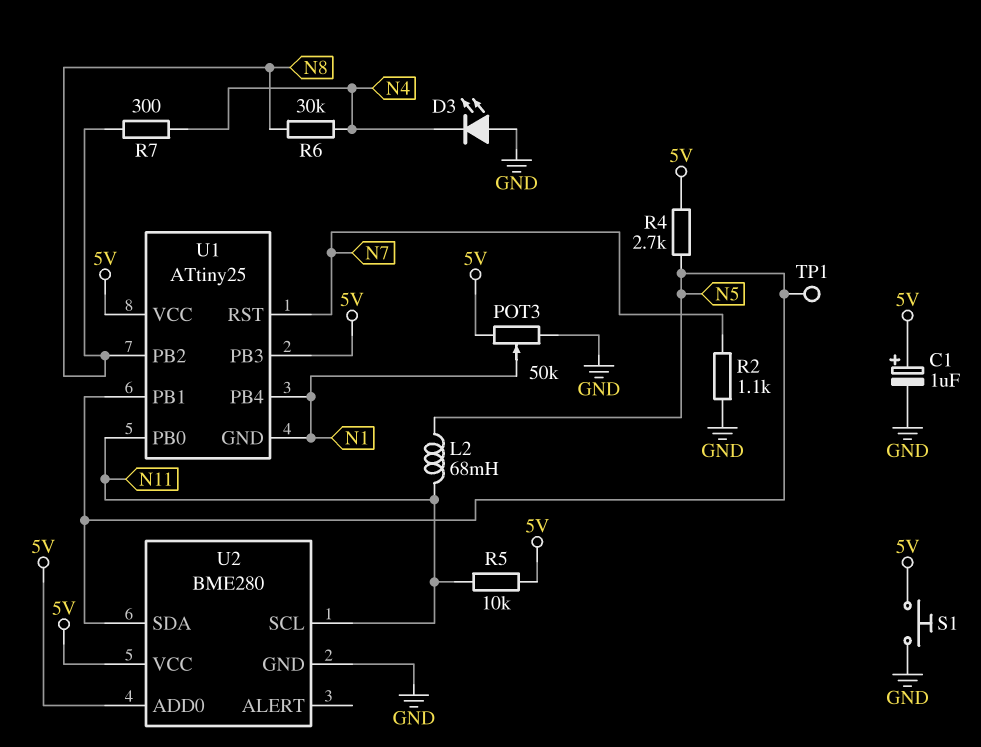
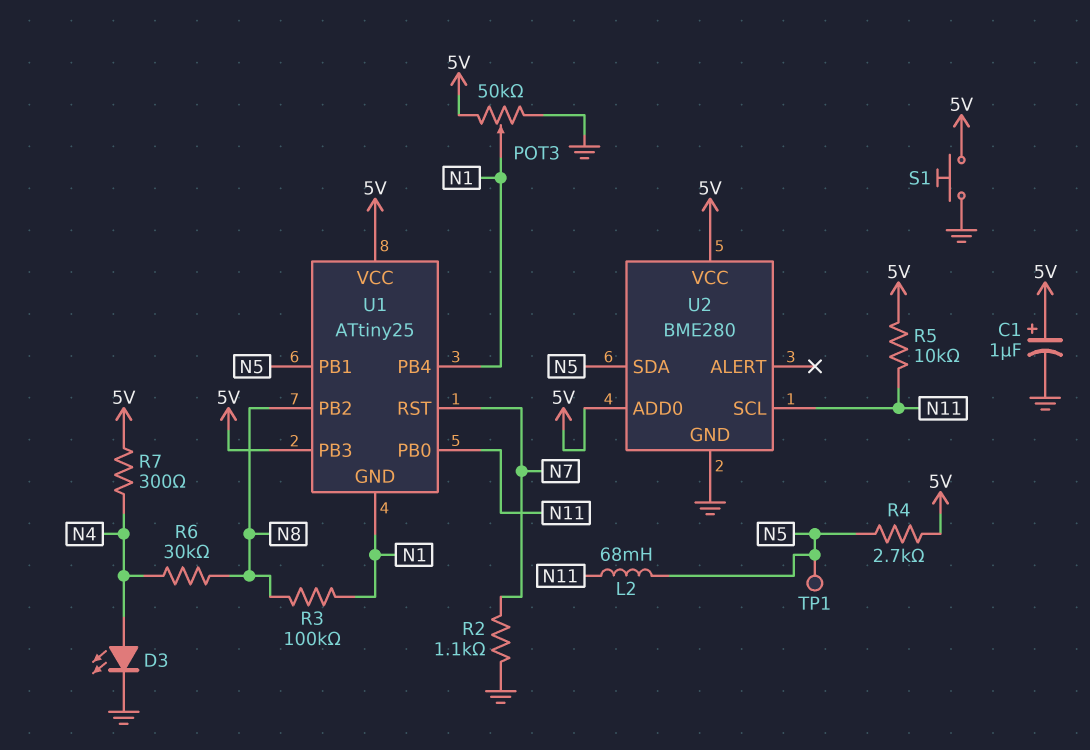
D3: LED (A GND, K N4) -> LED (A N4, K GND)
R3: none -> 100k (N1, N8)
R7: 300 (N4, N8) -> 300 (5V, N4)

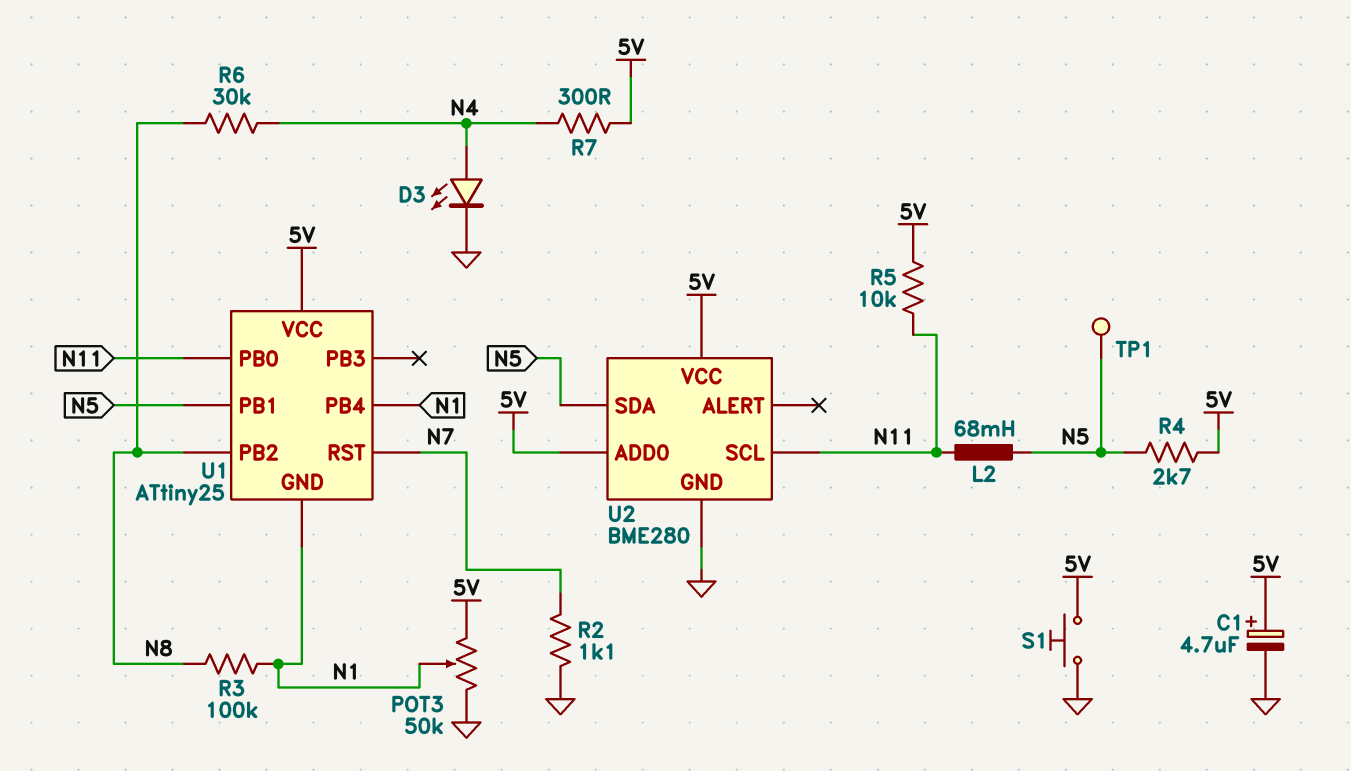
C1: 1uF (plus 5V, minus GND) -> 4.7uF (plus 5V, minus GND)
U1 pin PB3: 5V -> none

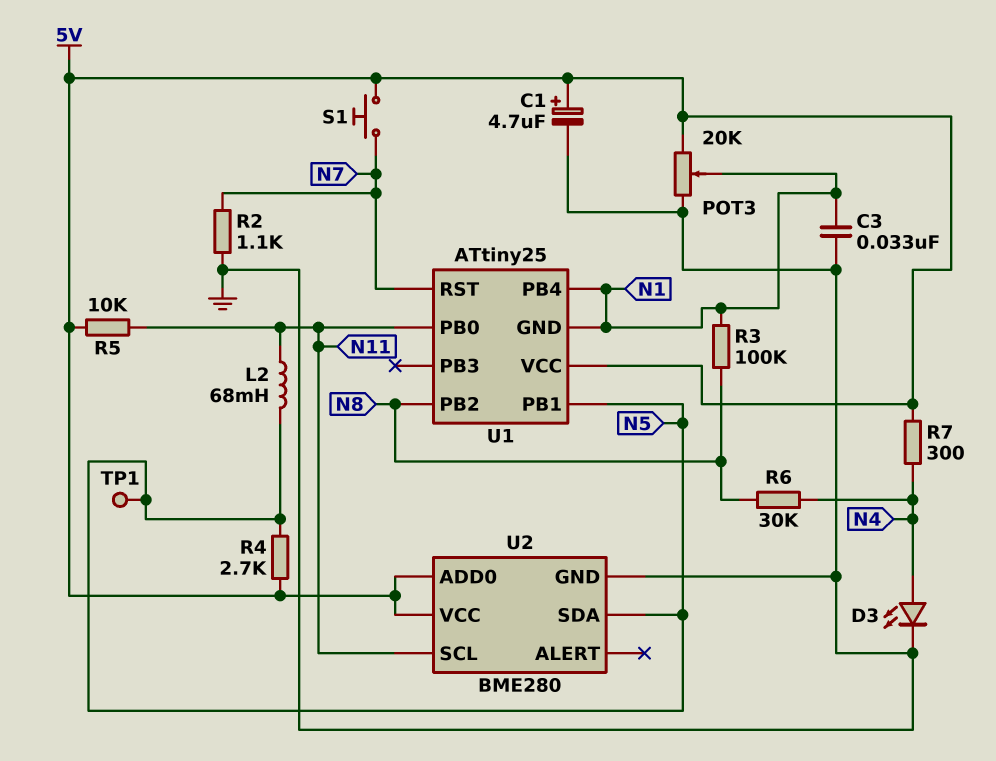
C3: none -> 33nF (GND, N1)
POT3: 50k (5V, GND, wiper N1) -> 20k (5V, GND, wiper N1)
S1: button (5V, GND) -> button (5V, N7)

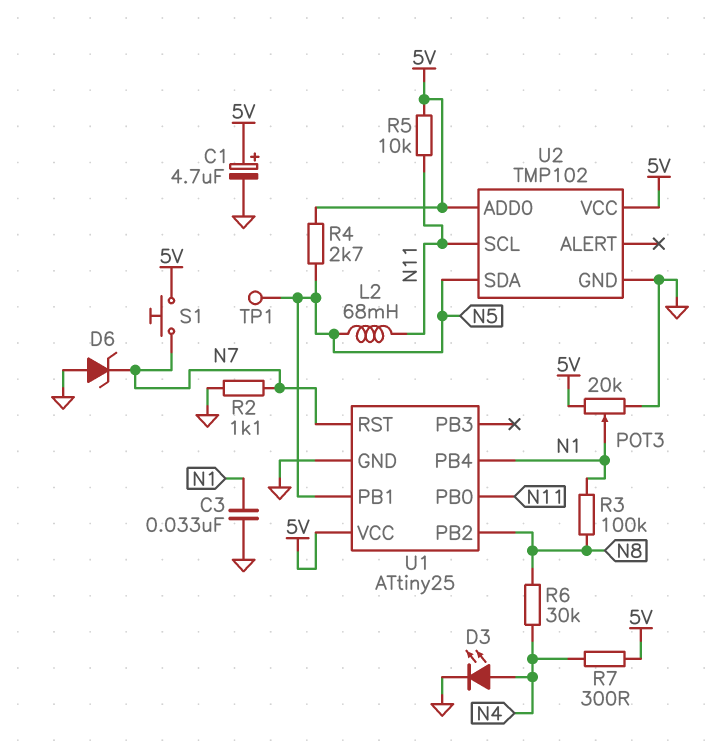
D6: none -> zener (A GND, K N7)
U1 pin GND: N1 -> GND
U2: BME280 -> TMP102

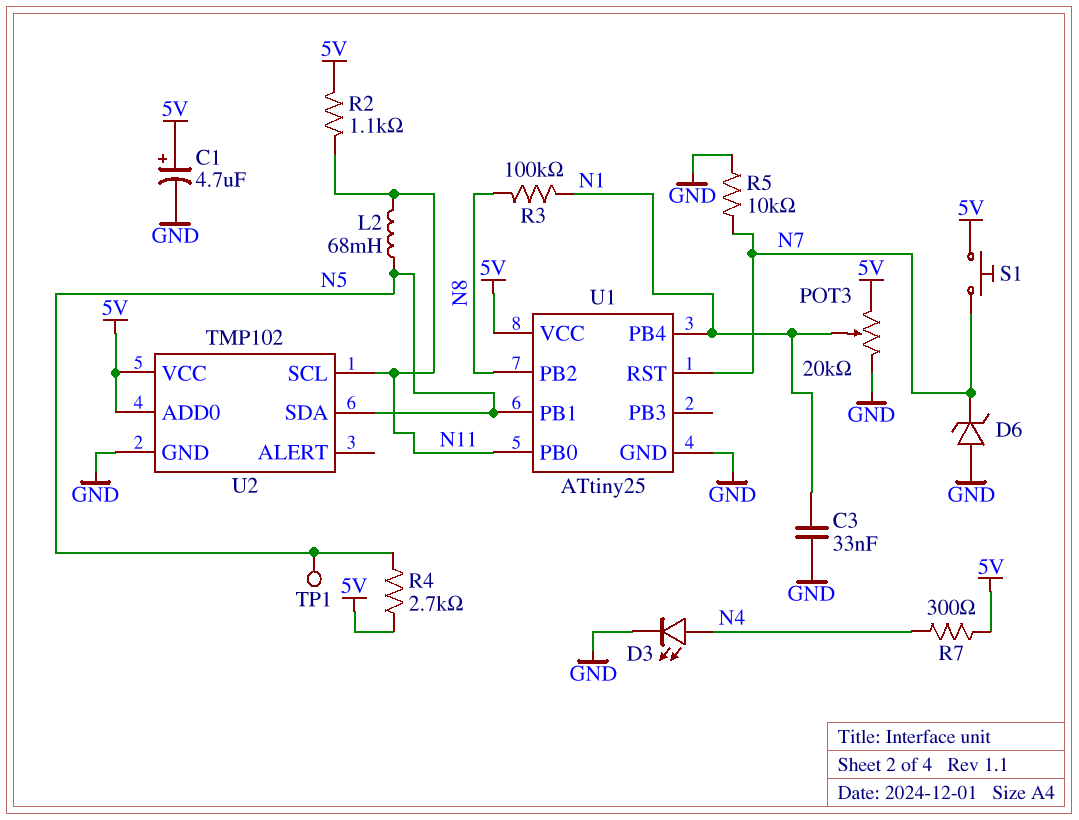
R2: 1.1k (GND, N7) -> 1.1k (5V, N11)
R5: 10k (5V, N11) -> 10k (GND, N7)
R6: 30k (N4, N8) -> none

